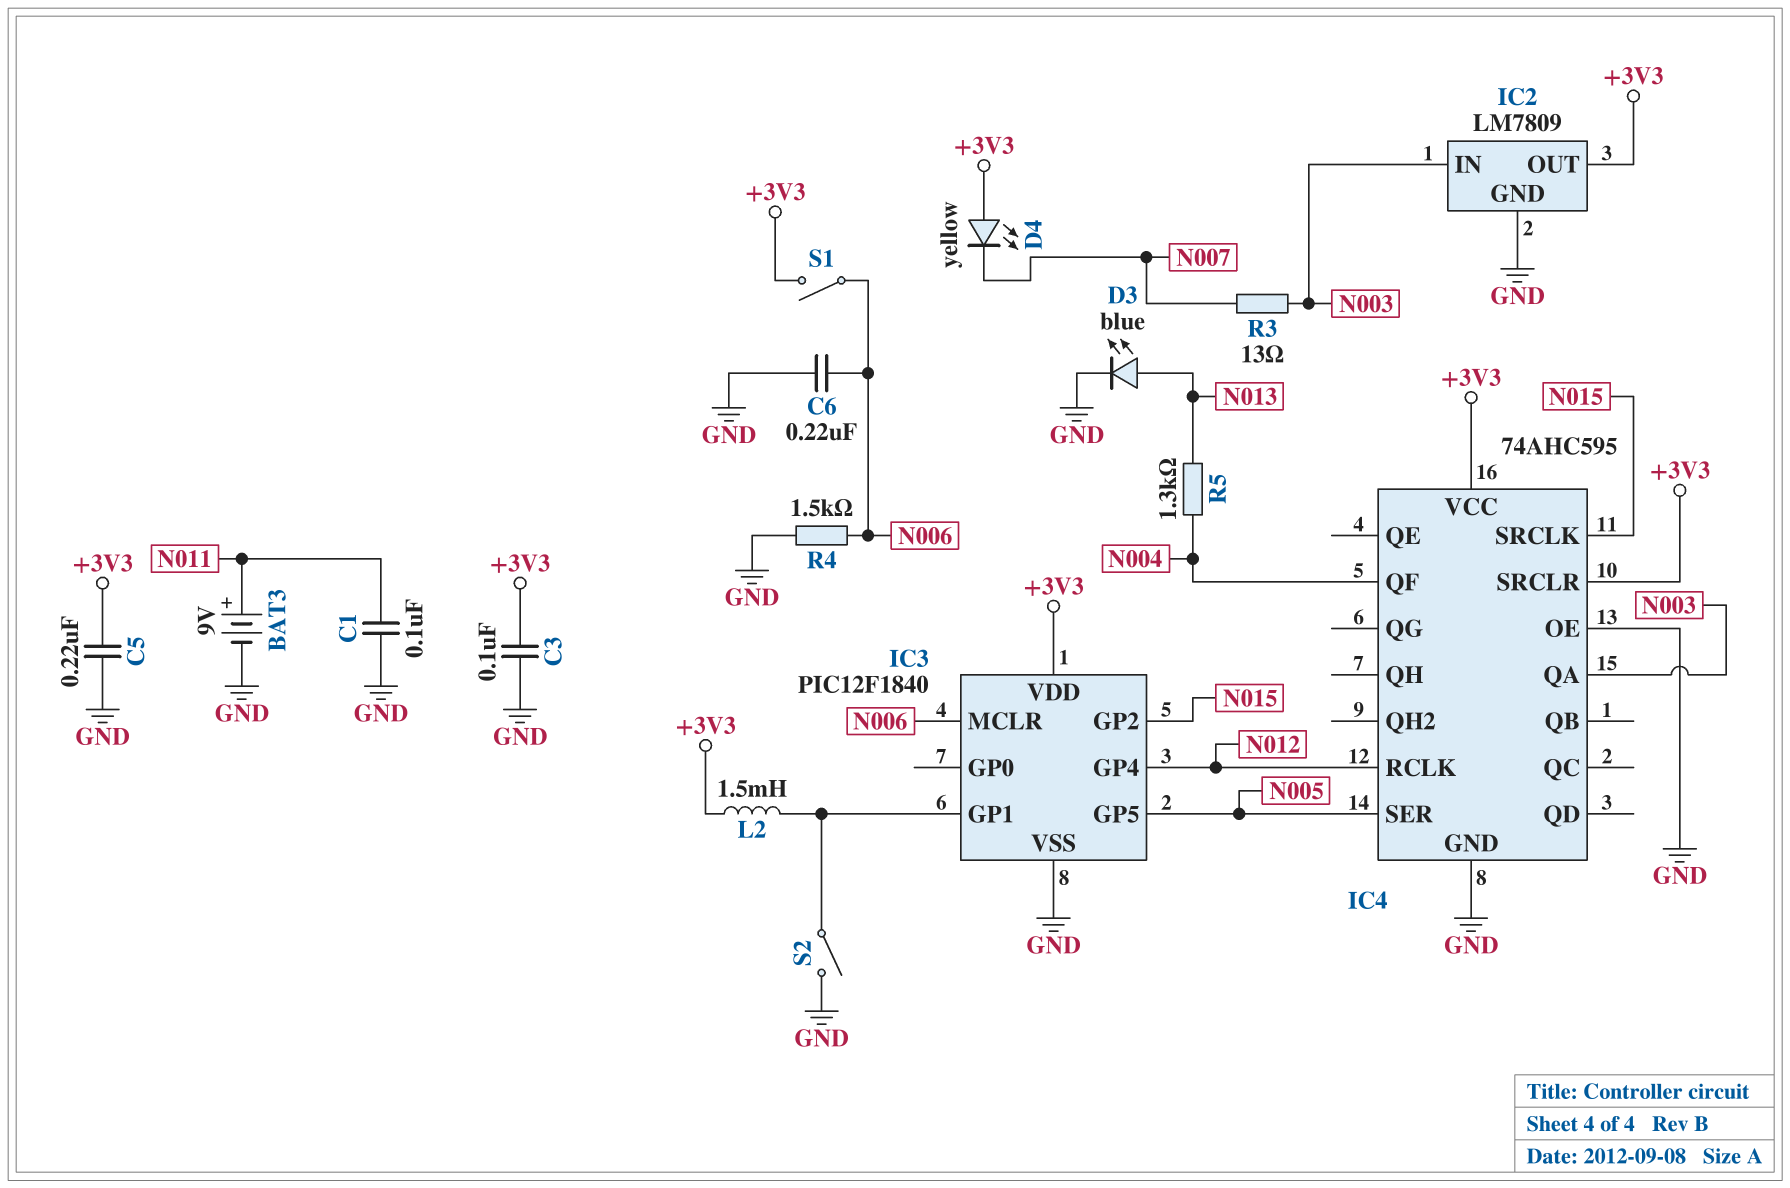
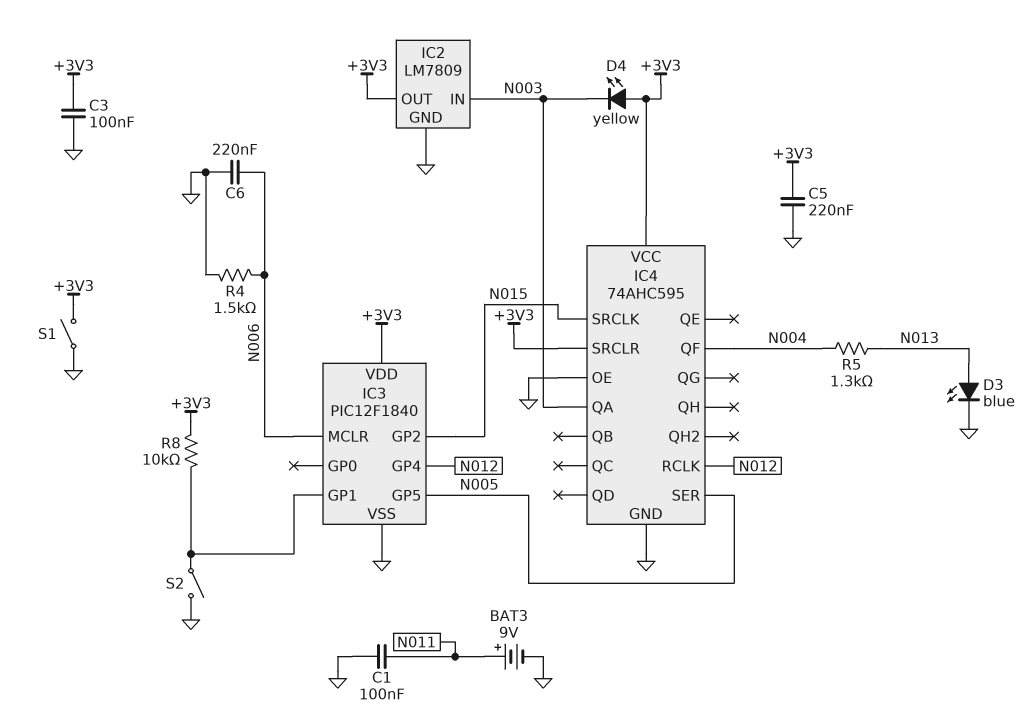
D4: LED yellow (A +3V3, K N007) -> LED yellow (A +3V3, K N003)
L2: 1.5mH (+3V3, IC3/GP1) -> none
R3: 13 (N003, N007) -> none
R8: none -> 10k (+3V3, IC3/GP1)
S1: switch (+3V3, N006) -> switch (+3V3, GND)

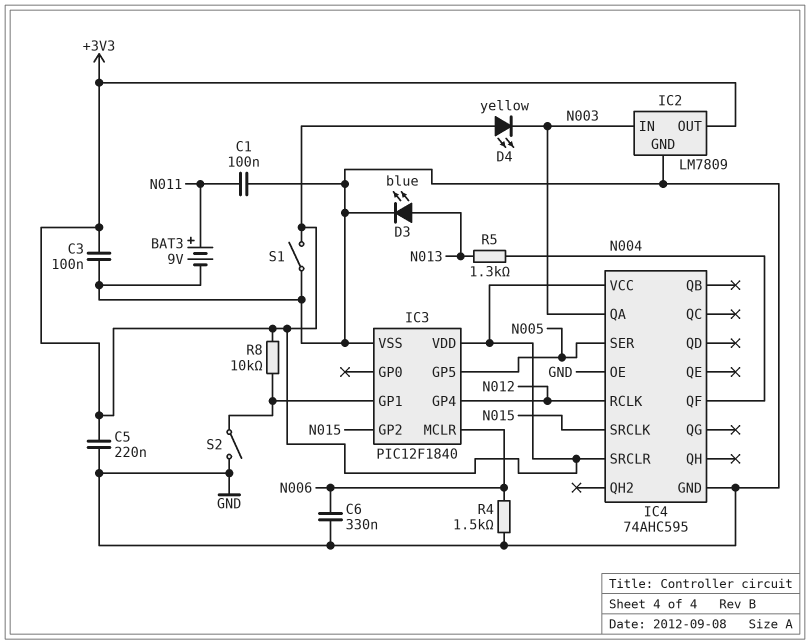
C6: 220nF (GND, N006) -> 330nF (GND, N006)

